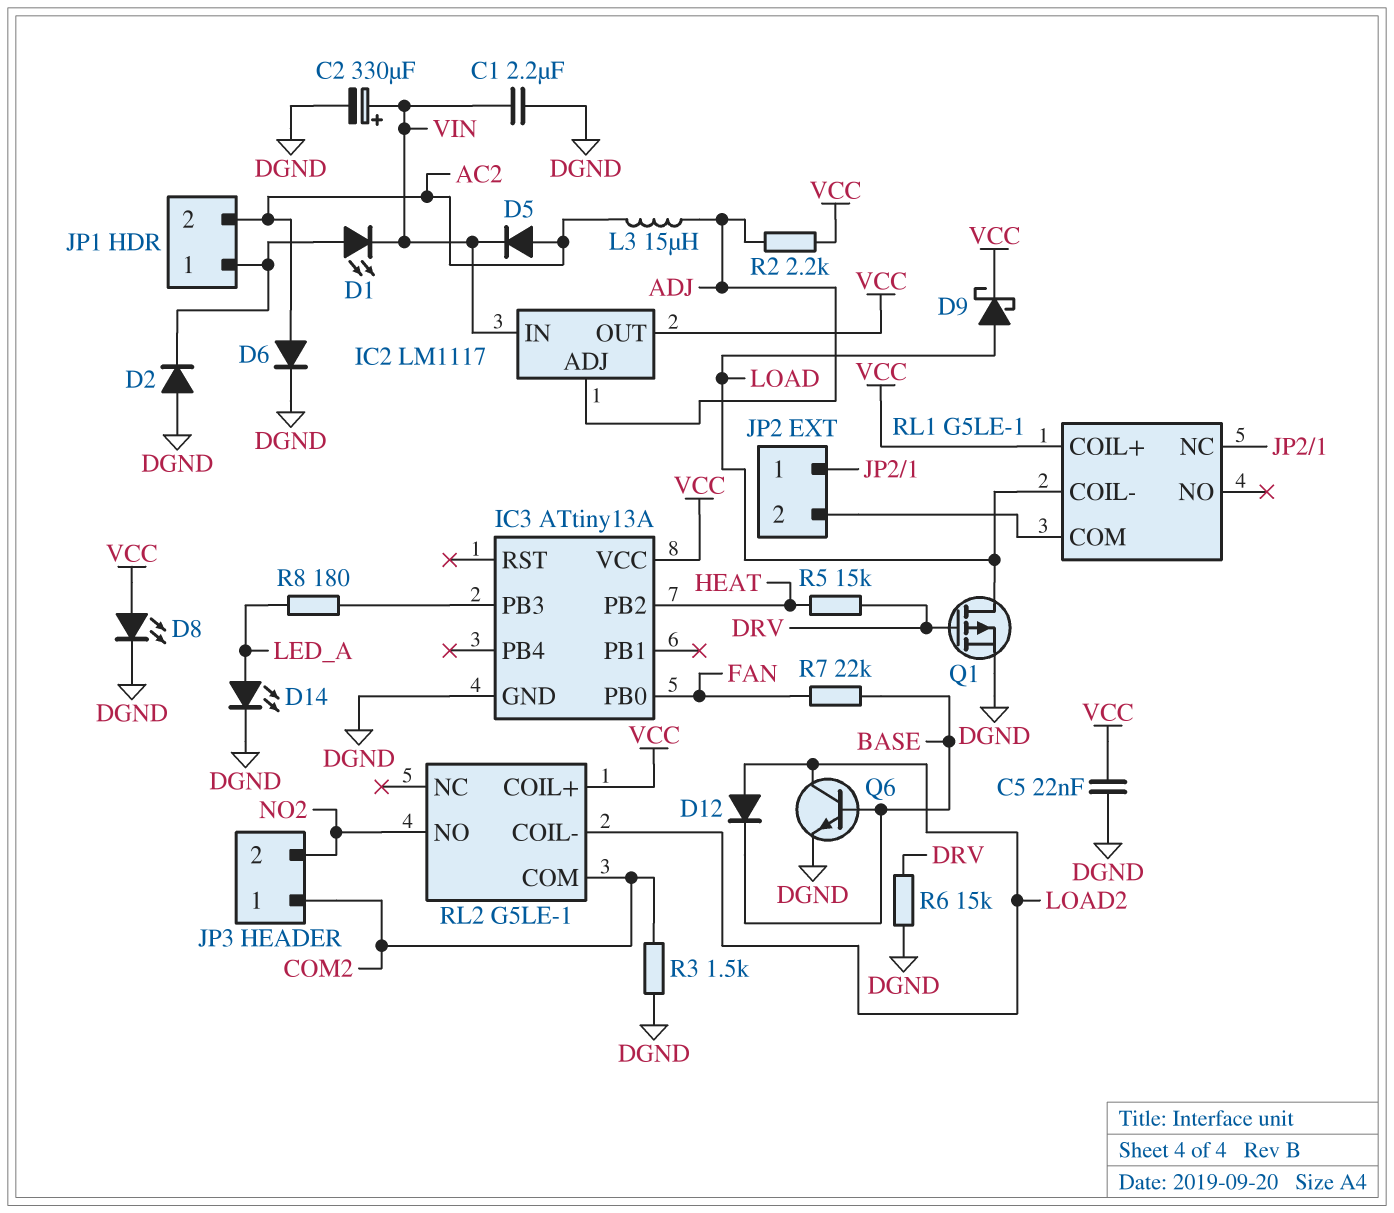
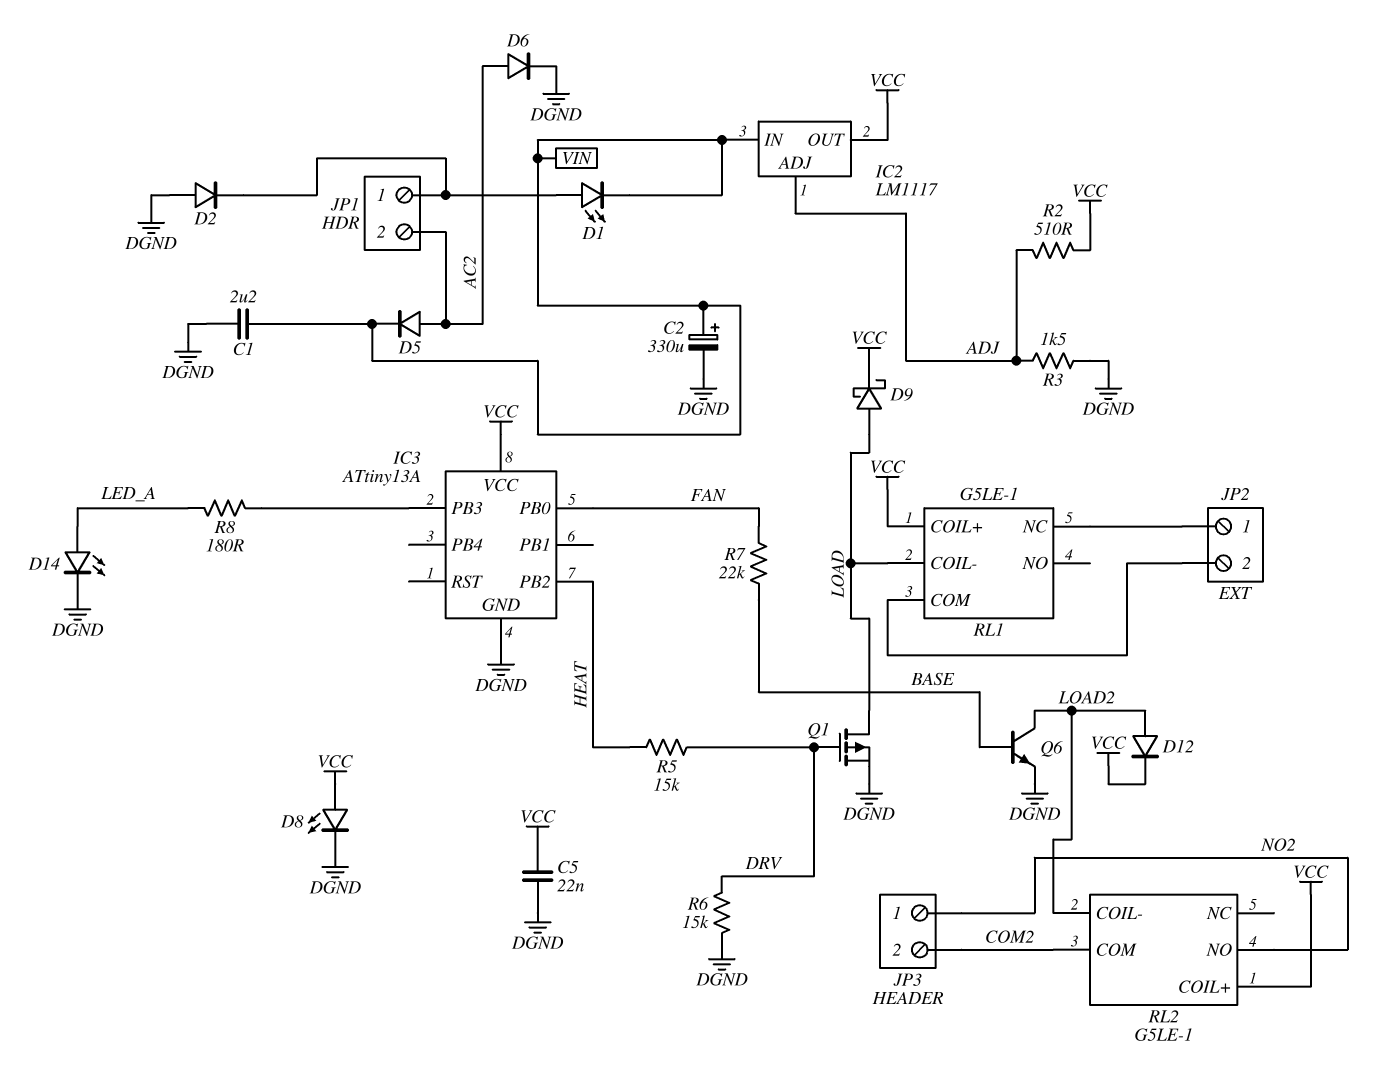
D12: diode (A LOAD2, K BASE) -> diode (A LOAD2, K VCC)
JP3 pin 1: COM2 -> NO2
JP3 pin 2: NO2 -> COM2
L3: 15uH (AC2, ADJ) -> none
R2: 2.2k (ADJ, VCC) -> 510 (ADJ, VCC)
R3: 1.5k (COM2, DGND) -> 1.5k (ADJ, DGND)

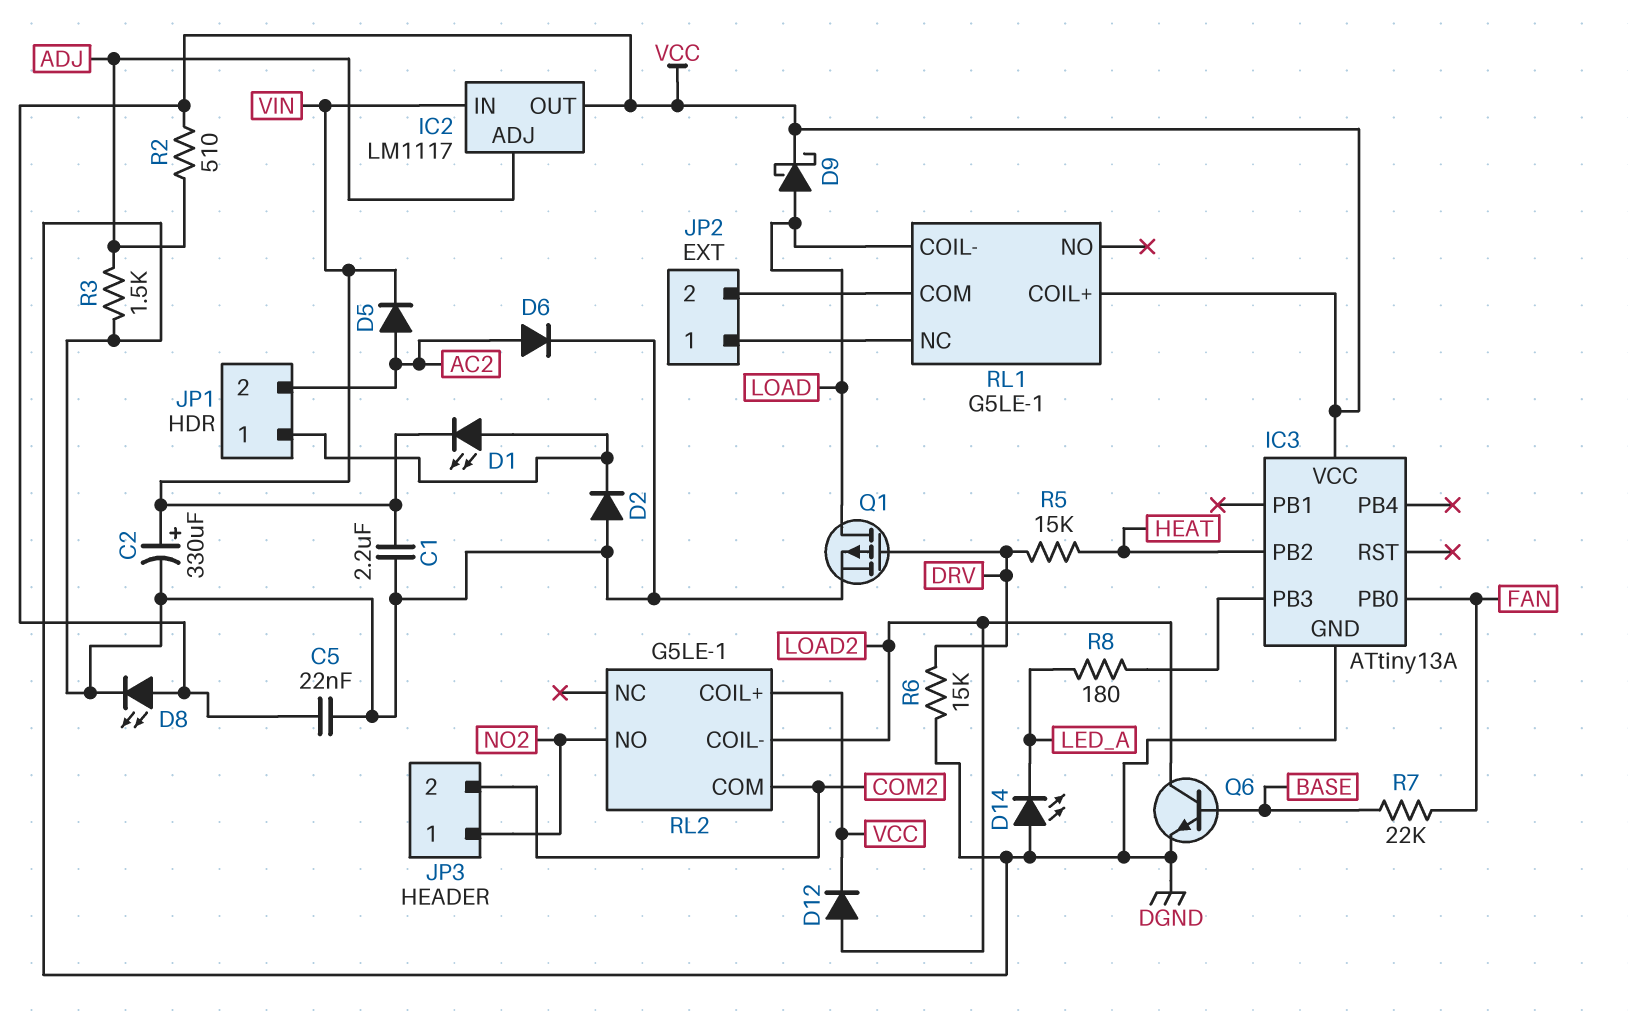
D14: LED (A LED_A, K DGND) -> LED (A DGND, K LED_A)

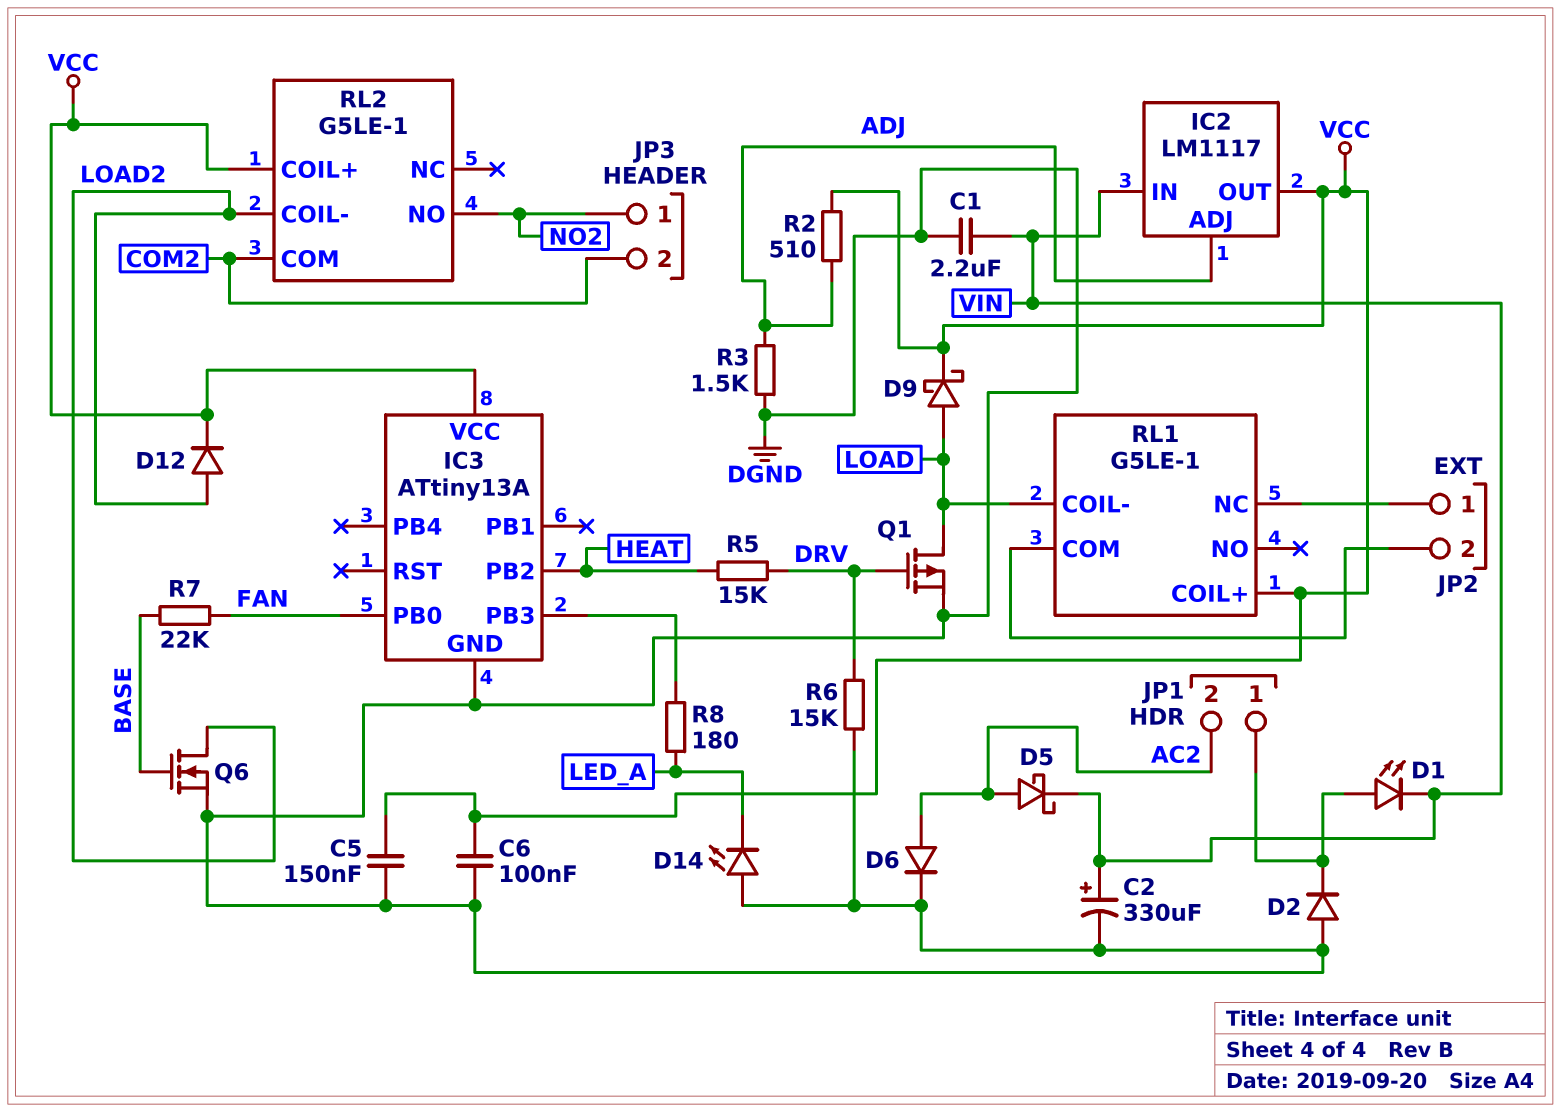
C5: 22nF (DGND, VCC) -> 150nF (DGND, VCC)
C6: none -> 100nF (DGND, VCC)
D5: diode (A AC2, K VIN) -> schottky (A AC2, K VIN)
D8: LED (A VCC, K DGND) -> none
Q6: NPN (B BASE, C LOAD2, E DGND) -> NMOS (G BASE, D LOAD2, S DGND)

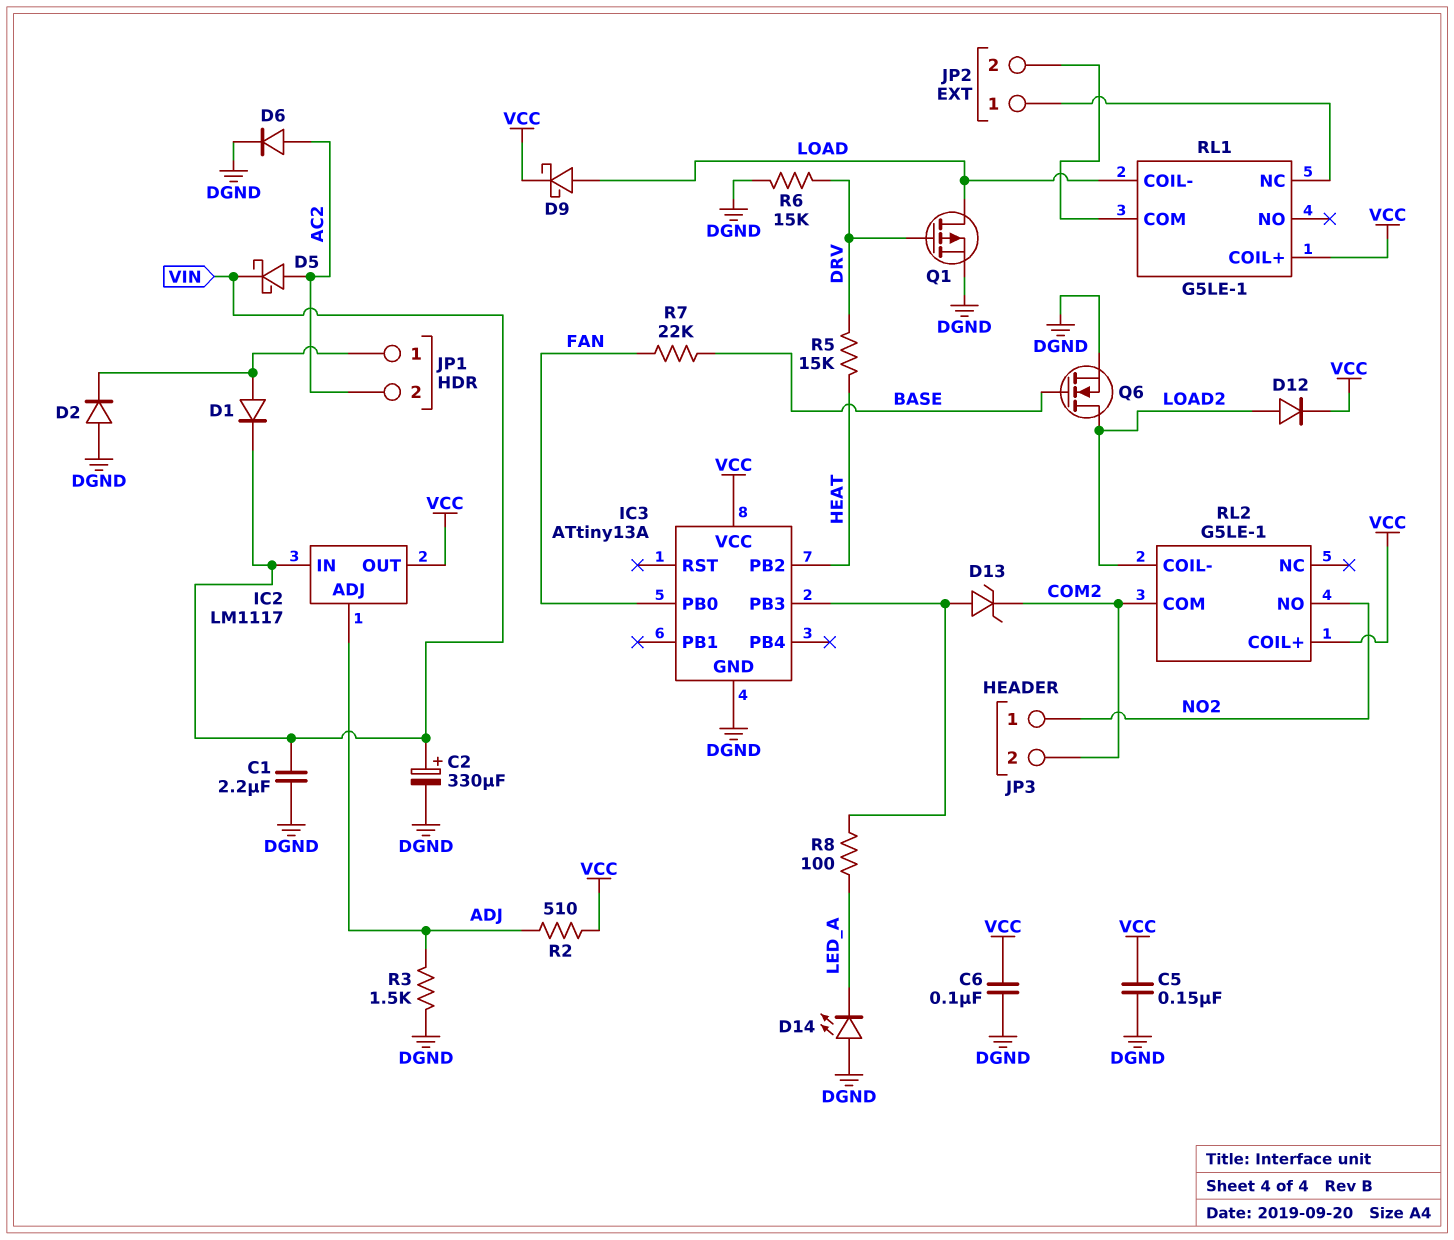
D1: LED (A JP1/1, K VIN) -> diode (A JP1/1, K VIN)
D13: none -> zener (A IC3/PB3, K COM2)
R8: 180 (IC3/PB3, LED_A) -> 100 (IC3/PB3, LED_A)

